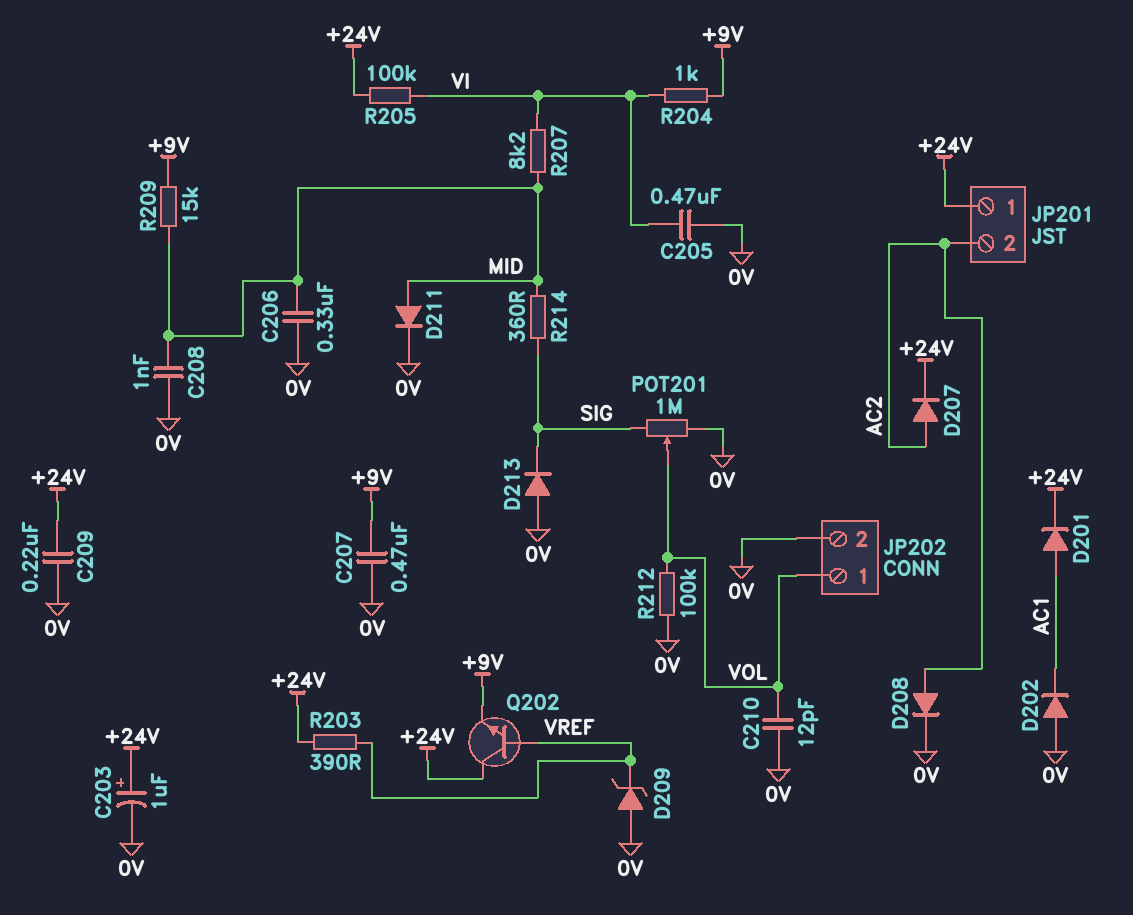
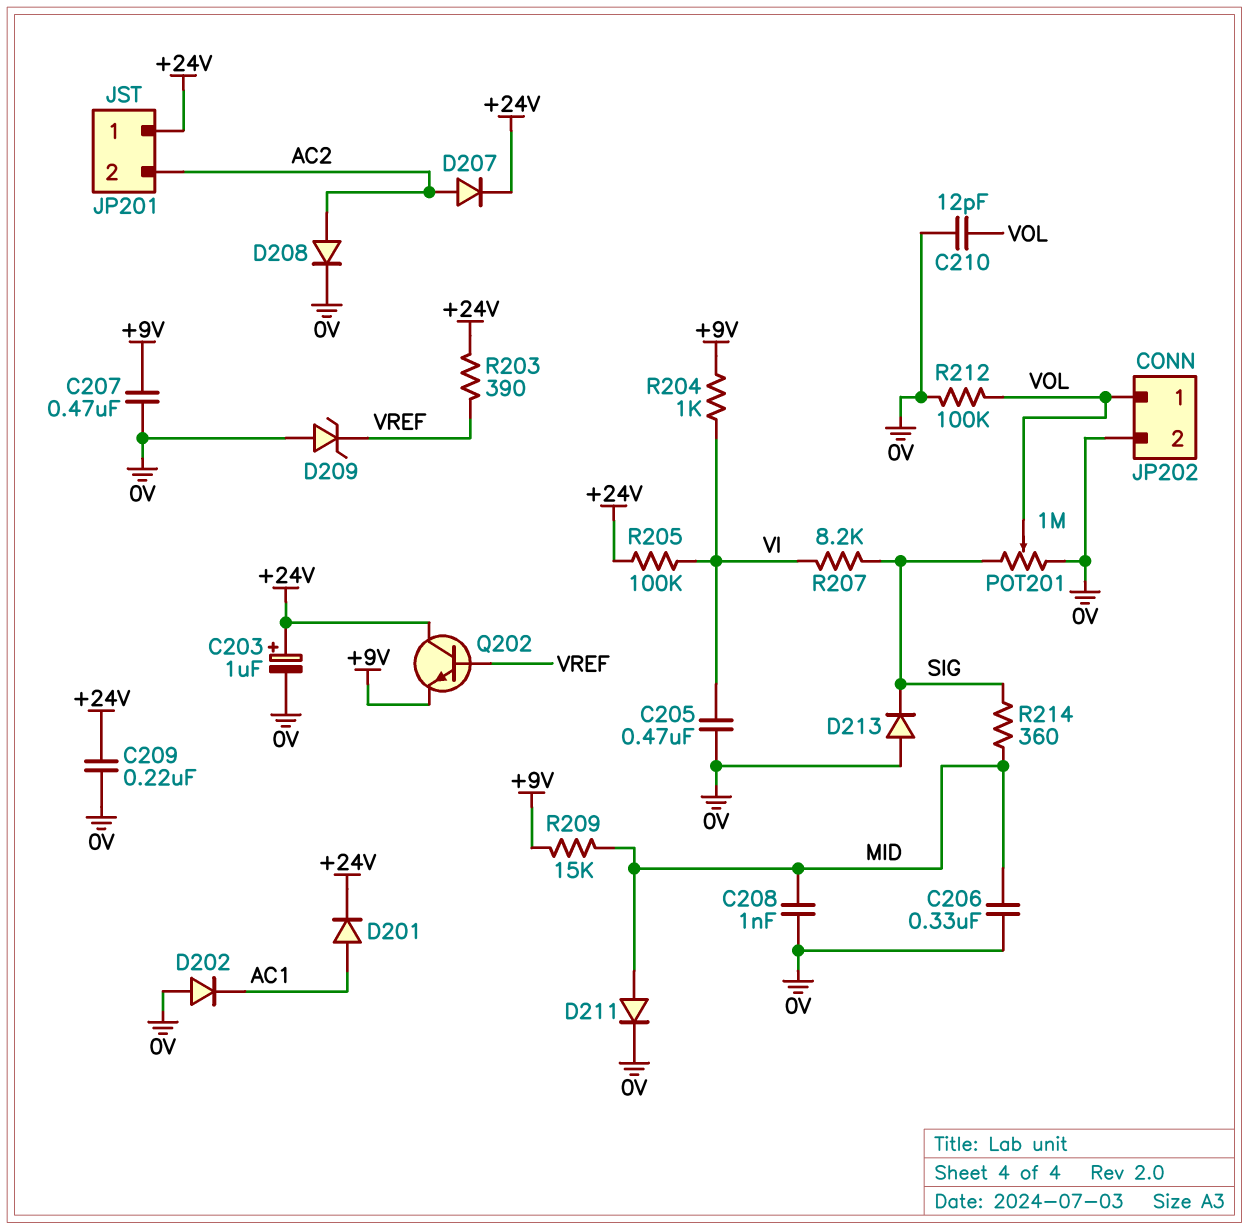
R207: 8.2k (MID, VI) -> 8.2k (SIG, VI)

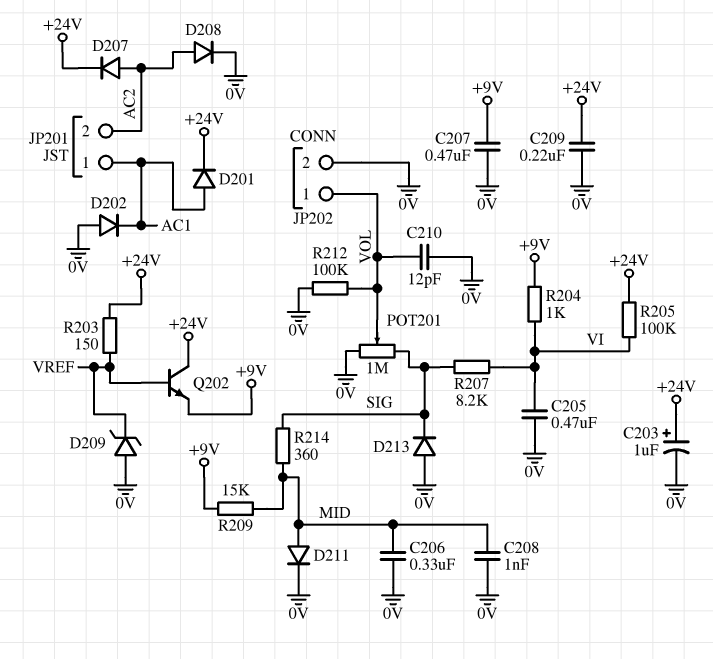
JP201 pin 1: +24V -> AC1
R203: 390 (+24V, VREF) -> 150 (+24V, VREF)

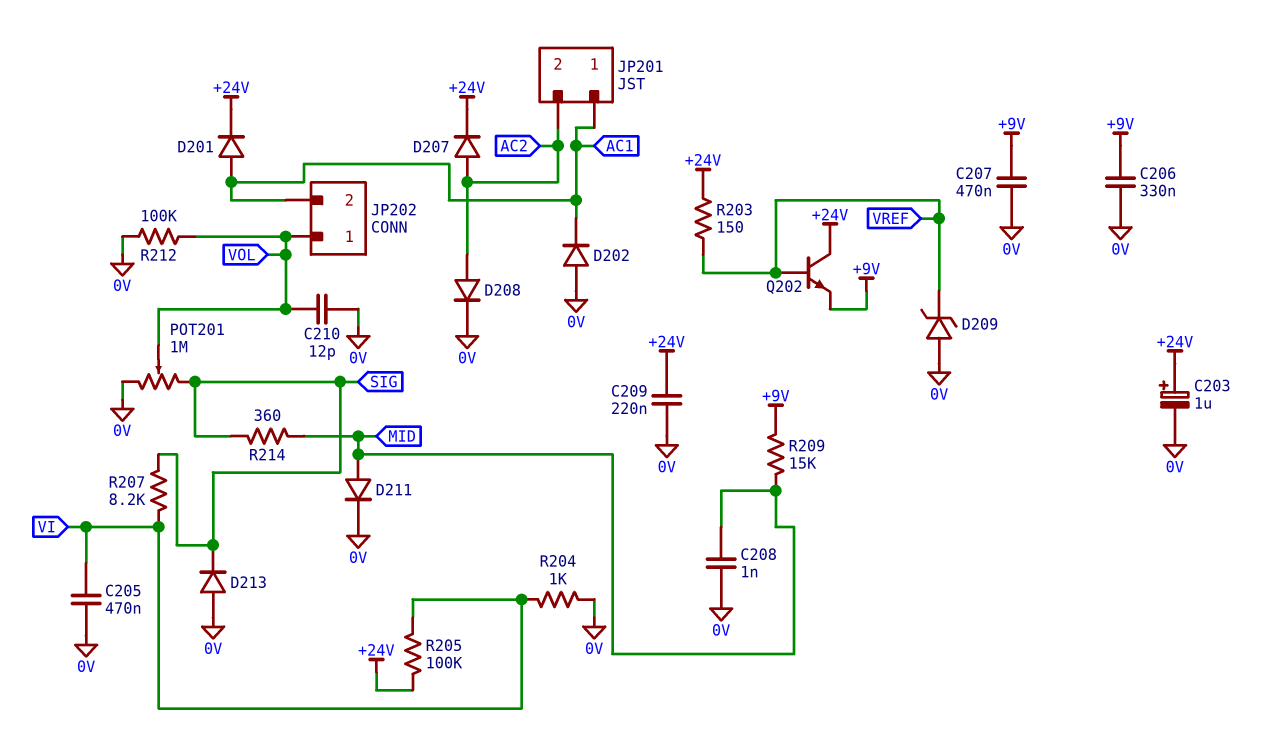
C206: 330nF (0V, MID) -> 330nF (+9V, 0V)
JP202 pin 2: 0V -> AC1
R204: 1k (+9V, VI) -> 1k (0V, VI)

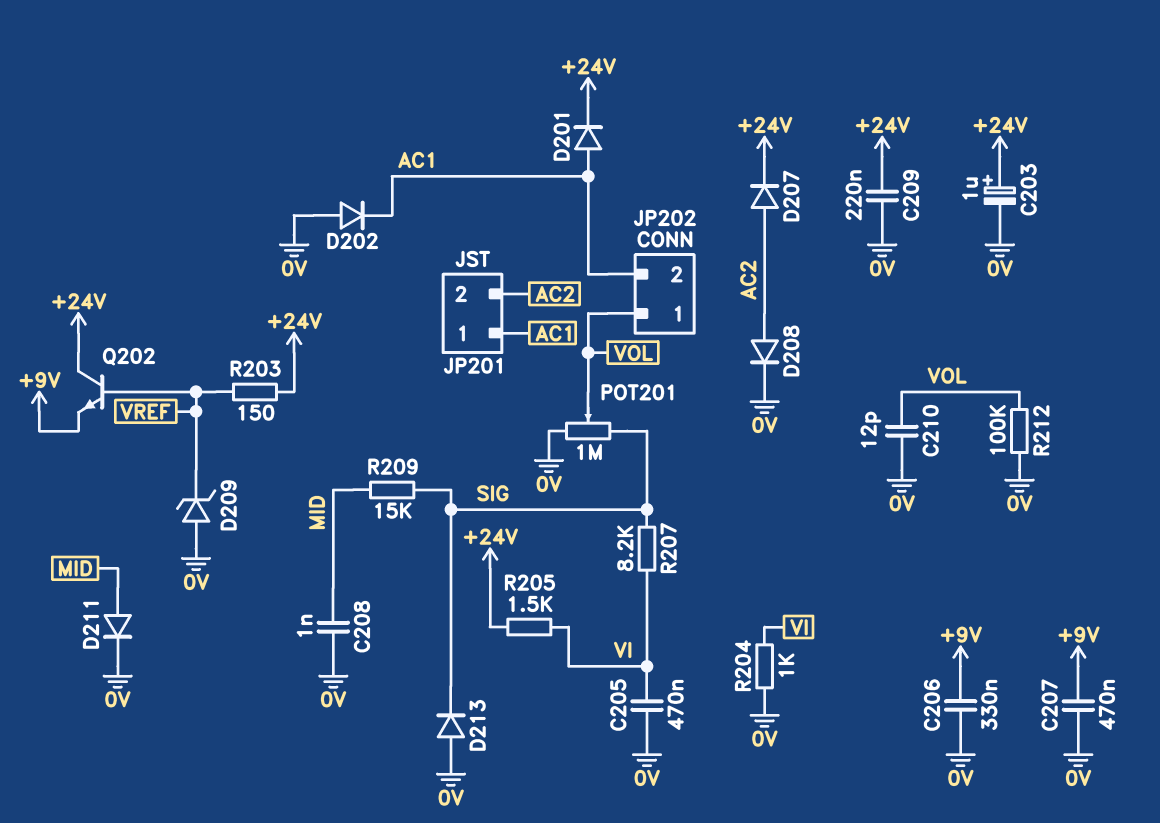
R205: 100k (+24V, VI) -> 1.5k (+24V, VI)
R209: 15k (+9V, MID) -> 15k (MID, SIG)
R214: 360 (MID, SIG) -> none

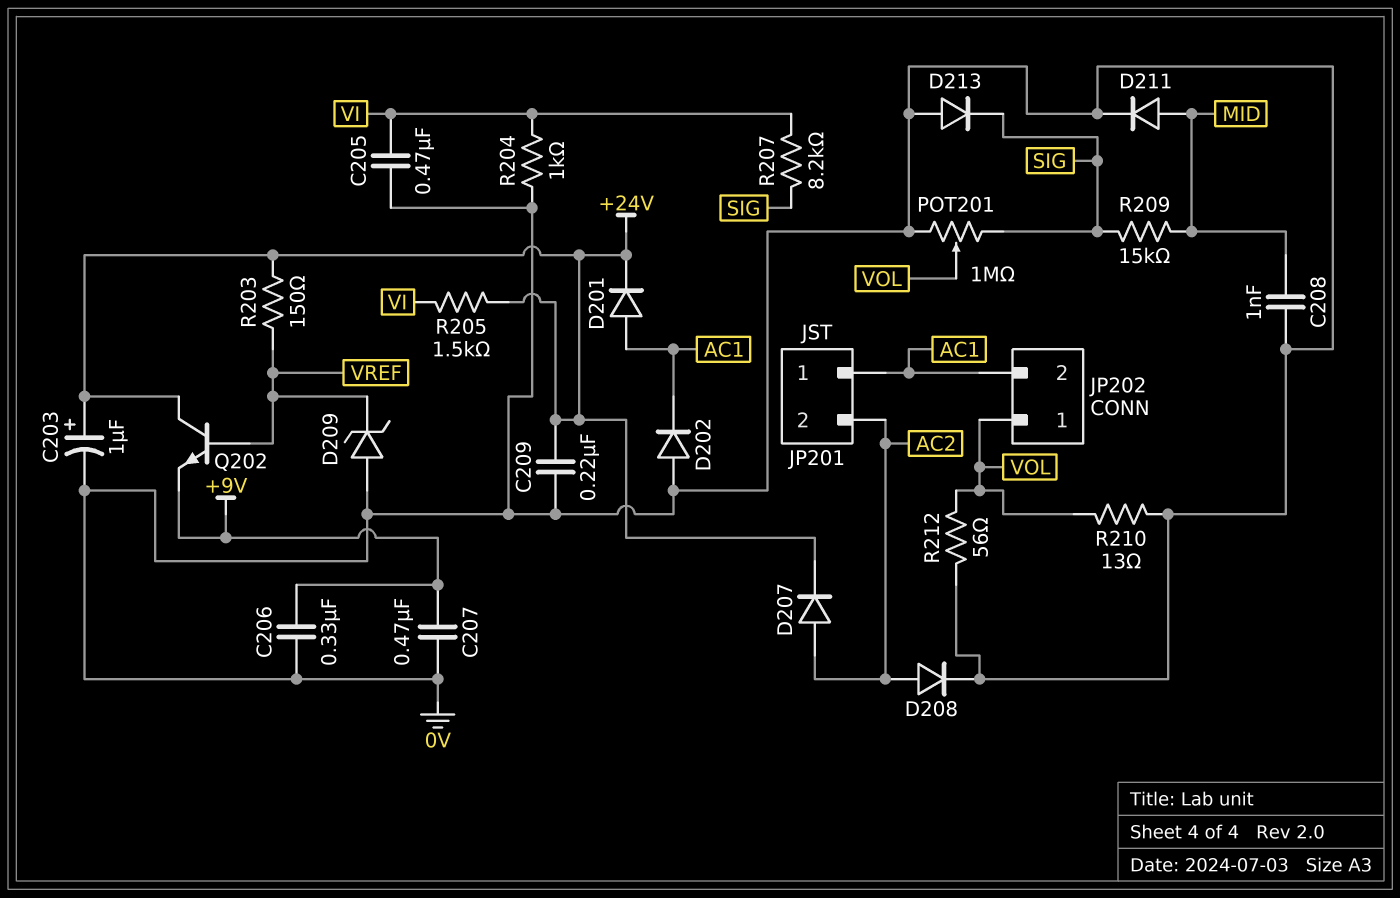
C210: 12pF (0V, VOL) -> none
R210: none -> 13 (0V, VOL)
R212: 100k (0V, VOL) -> 56 (0V, VOL)

